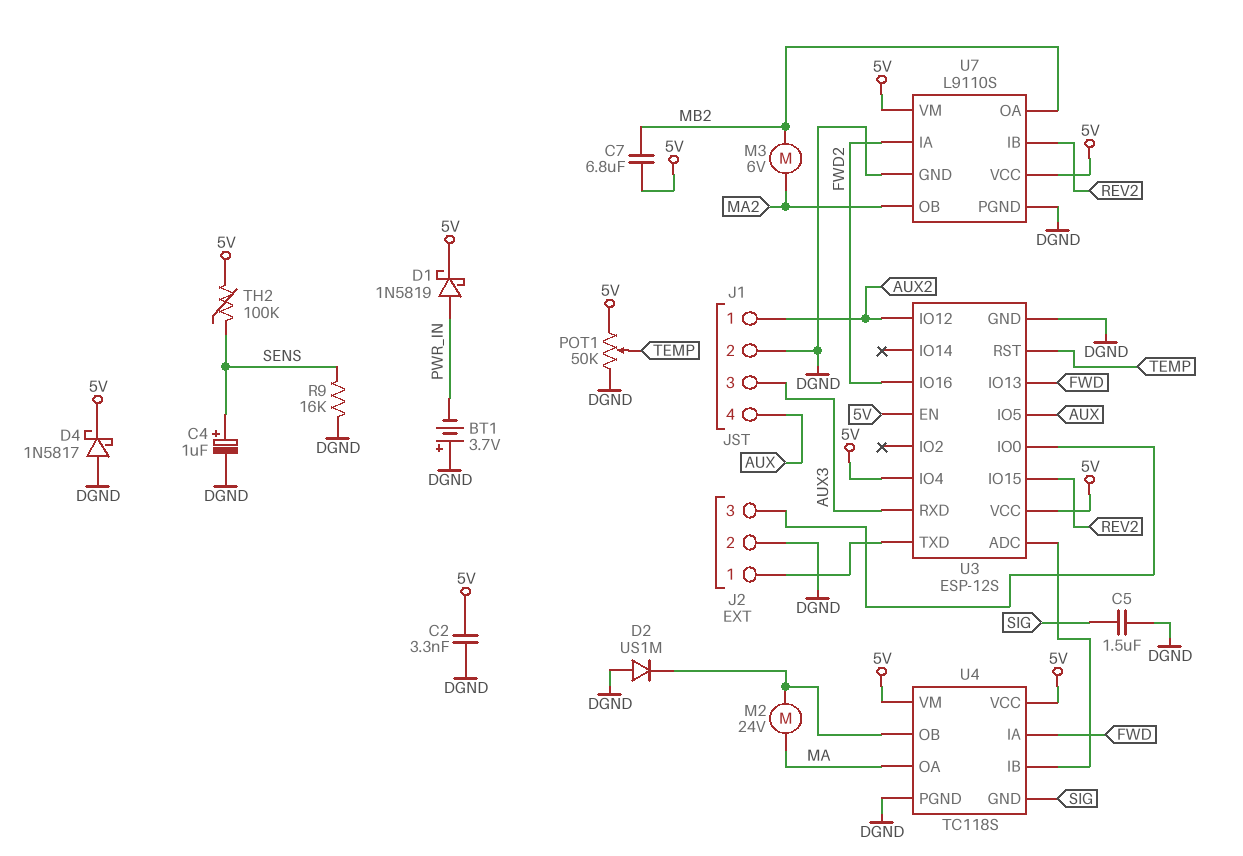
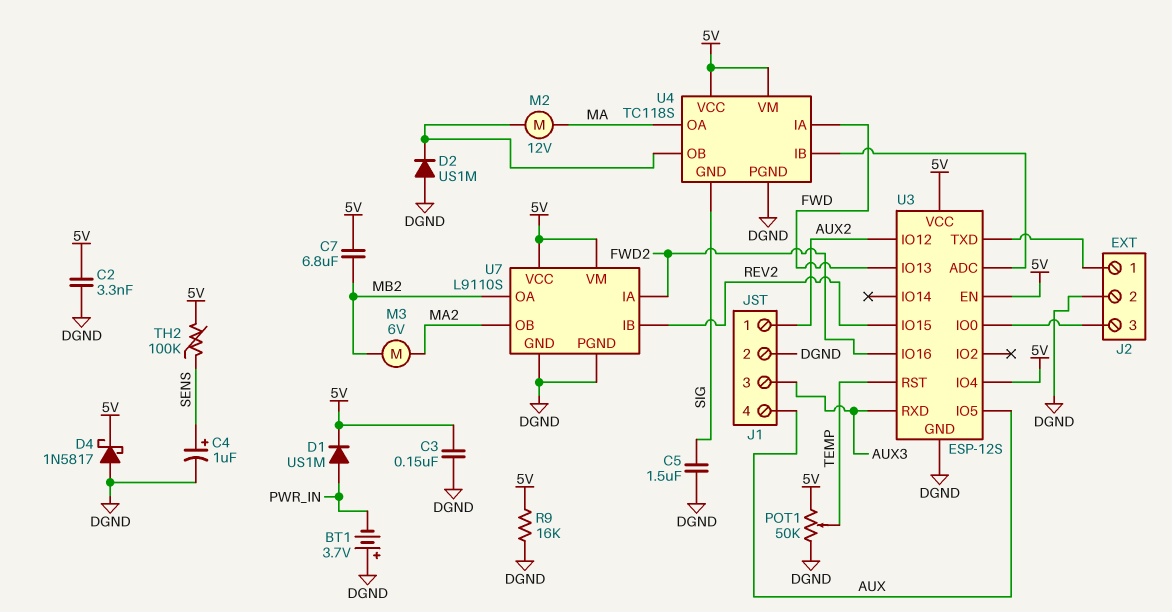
C3: none -> 150nF (5V, DGND)
D1: schottky 1N5819 (A PWR_IN, K 5V) -> diode US1M (A PWR_IN, K 5V)
M2: motor 24V (MA, U4/OB) -> motor 12V (MA, U4/OB)
R9: 16k (DGND, SENS) -> 16k (5V, DGND)

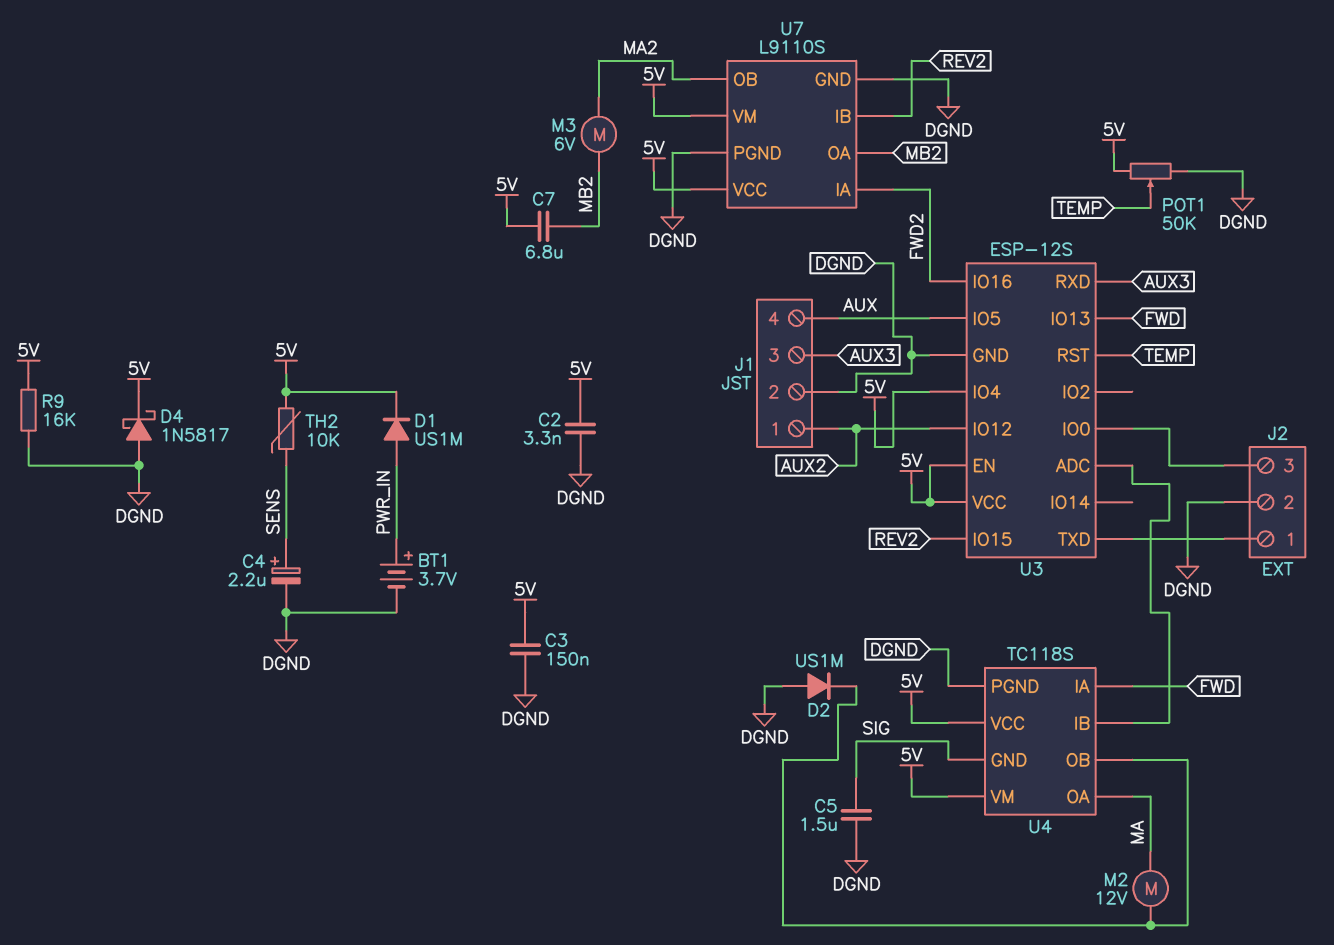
BT1: 3.7V (plus DGND, minus PWR_IN) -> 3.7V (plus PWR_IN, minus DGND)
C4: 1uF (plus SENS, minus DGND) -> 2.2uF (plus SENS, minus DGND)
TH2: 100k (5V, SENS) -> 10k (5V, SENS)

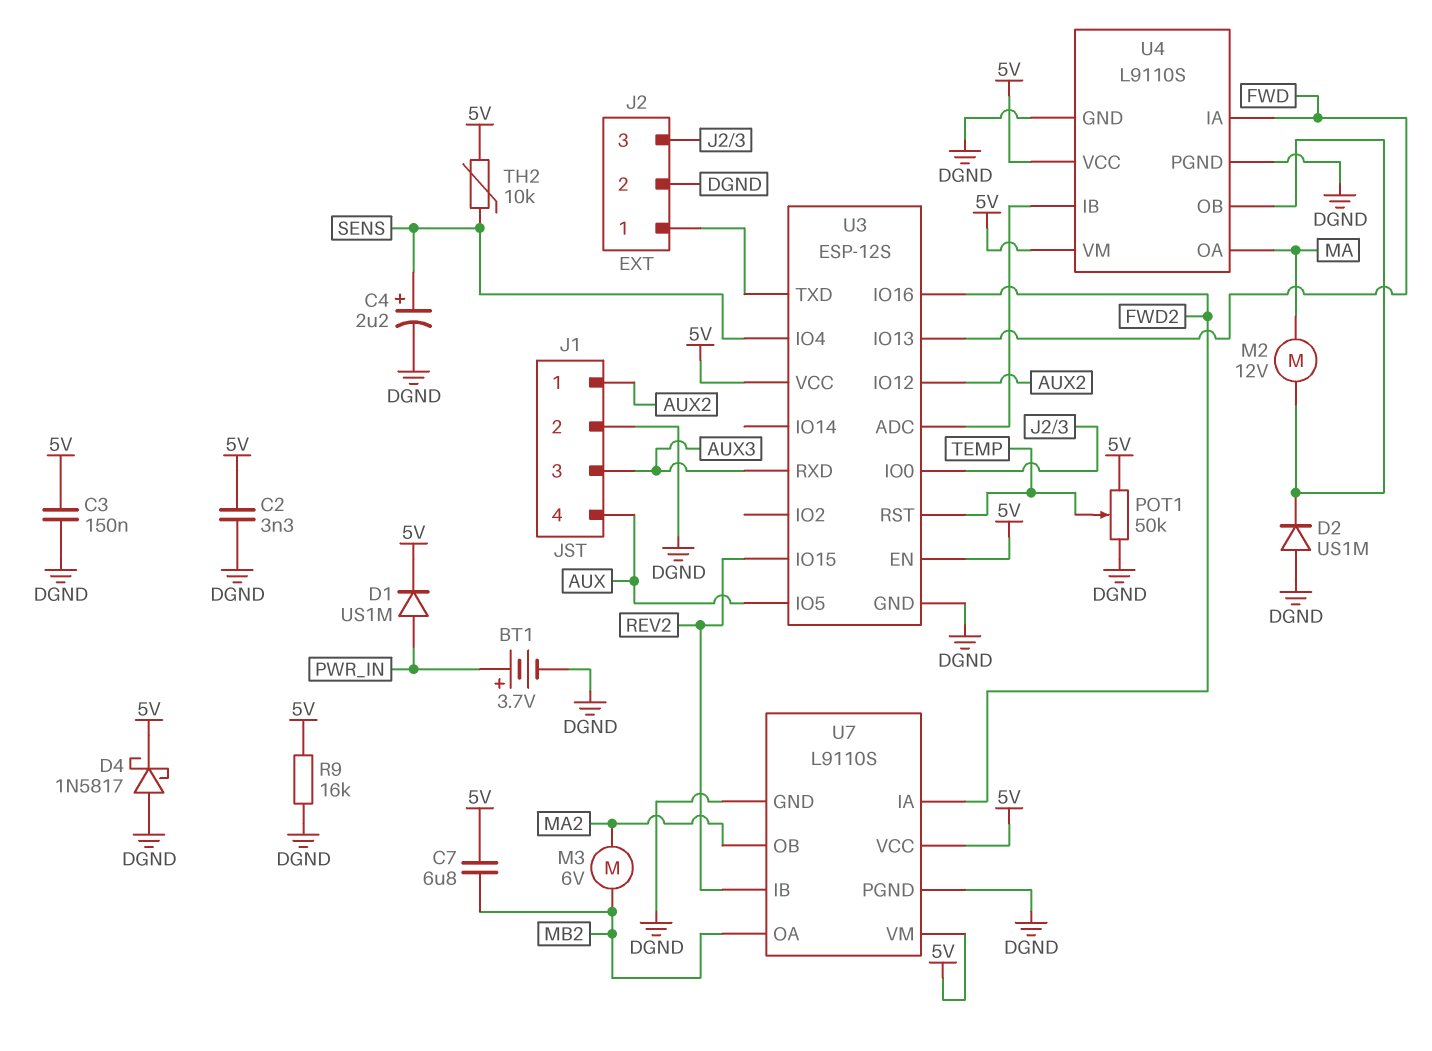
C5: 1.5uF (DGND, SIG) -> none
U3 pin IO4: 5V -> SENS
U4: TC118S -> L9110S
U4 pin GND: SIG -> DGND

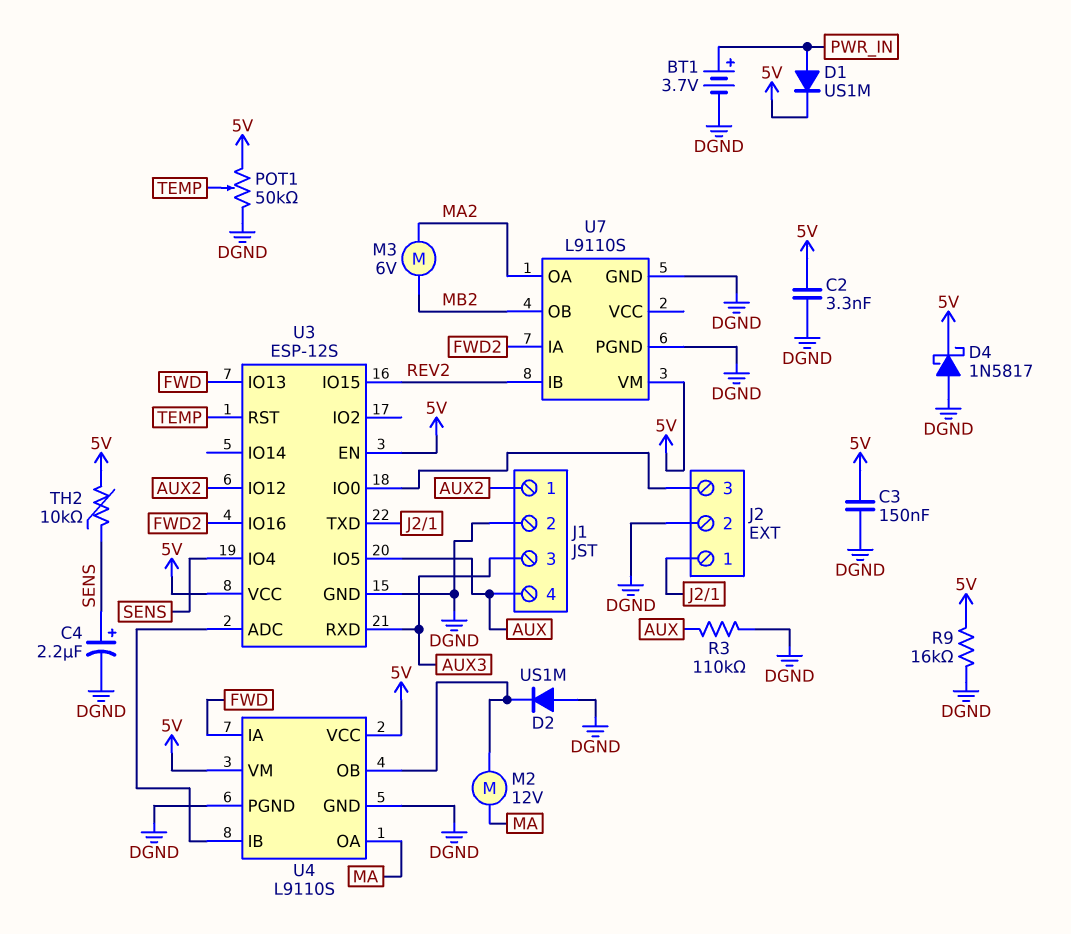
C7: 6.8uF (5V, MB2) -> none
R3: none -> 110k (AUX, DGND)
U7 pin OA: MB2 -> MA2
U7 pin OB: MA2 -> MB2
U7 pin VCC: 5V -> none

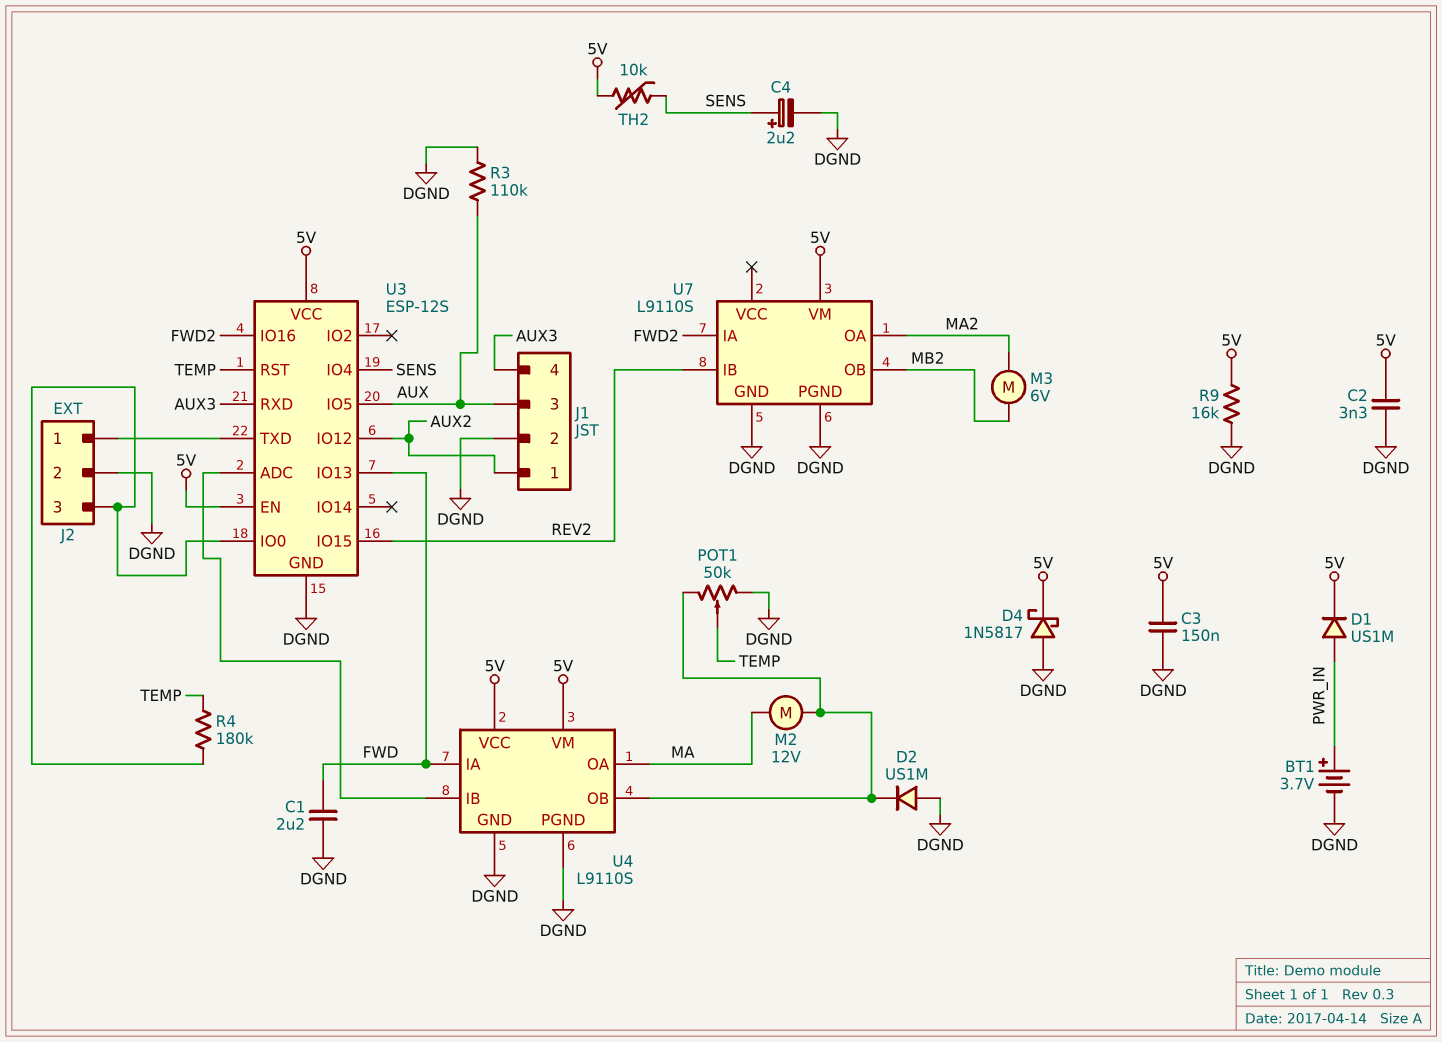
C1: none -> 2.2uF (DGND, FWD)
J1 pin 3: AUX3 -> AUX
J1 pin 4: AUX -> AUX3
POT1: 50k (5V, DGND, wiper TEMP) -> 50k (DGND, U4/OB, wiper TEMP)
R4: none -> 180k (J2/3, TEMP)

